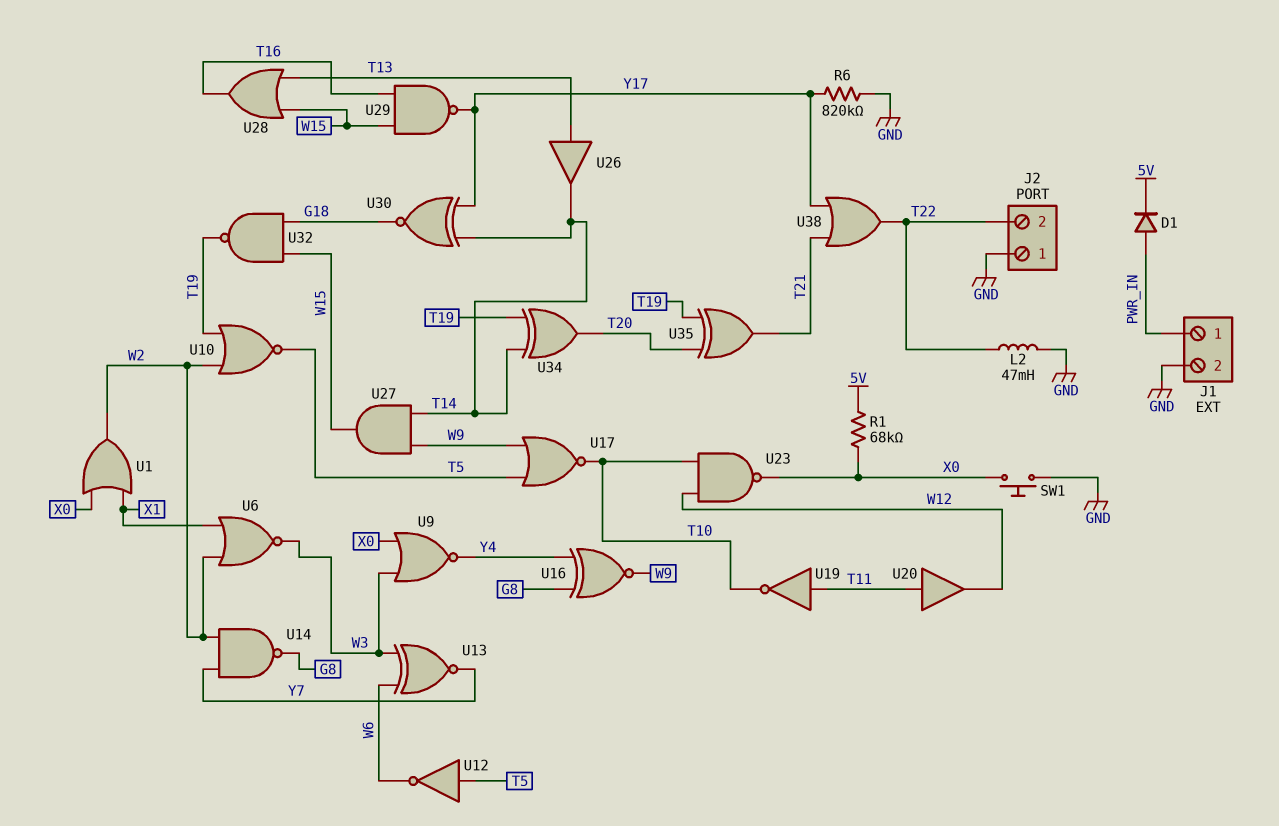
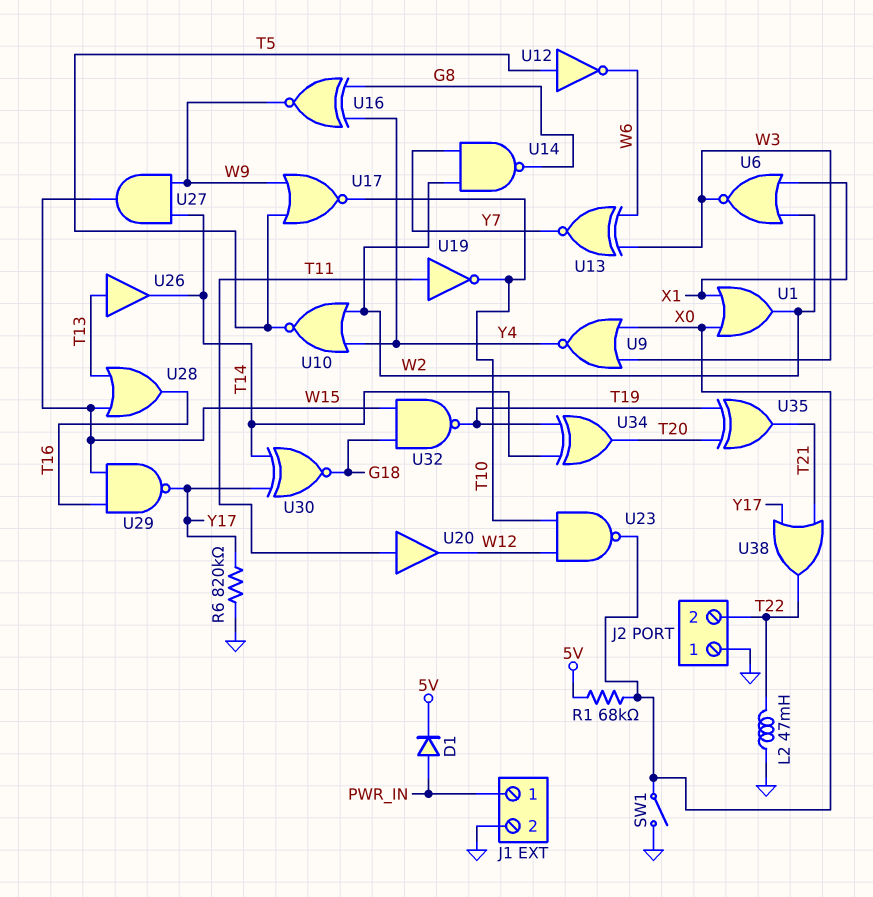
SW1: button (GND, X0) -> switch (GND, X0)
U10: NOR (in T19, in W2, out T5) -> NOR (in W2, in Y4, out T5)

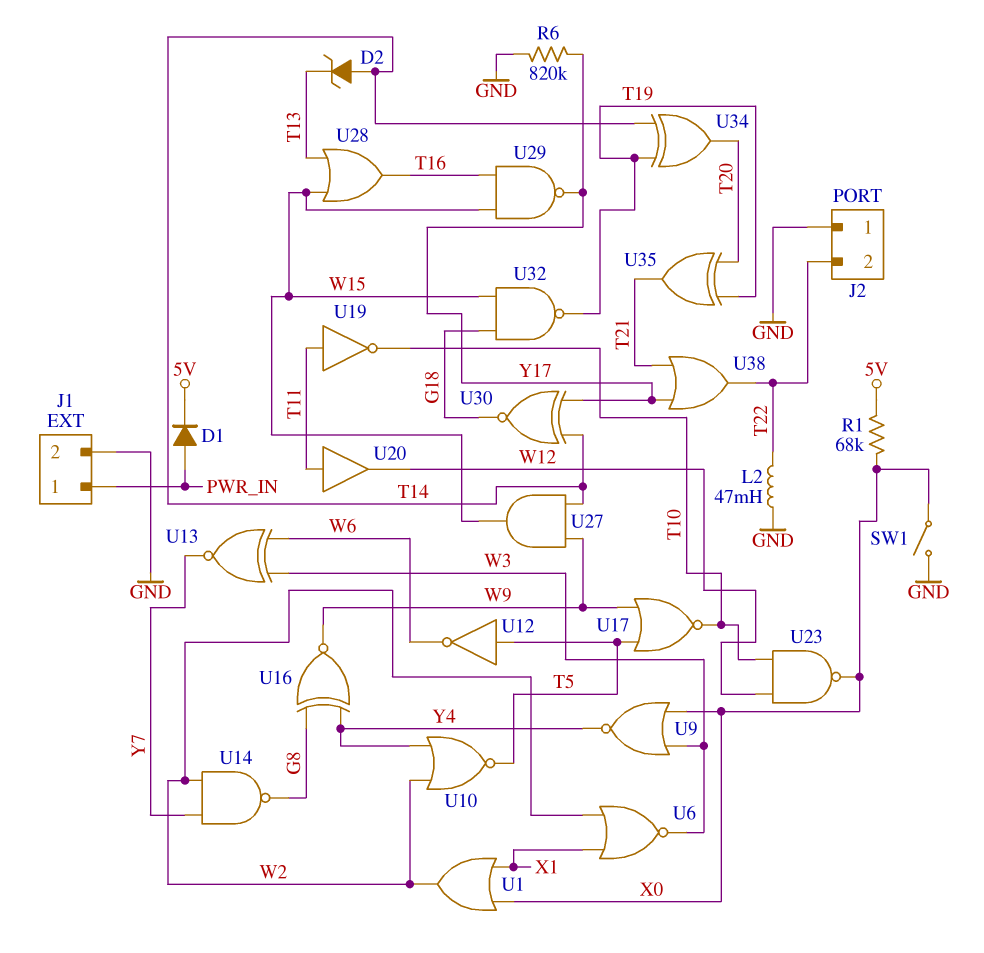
D2: none -> zener (A T14, K T13)
U26: buffer (in T13, out T14) -> none

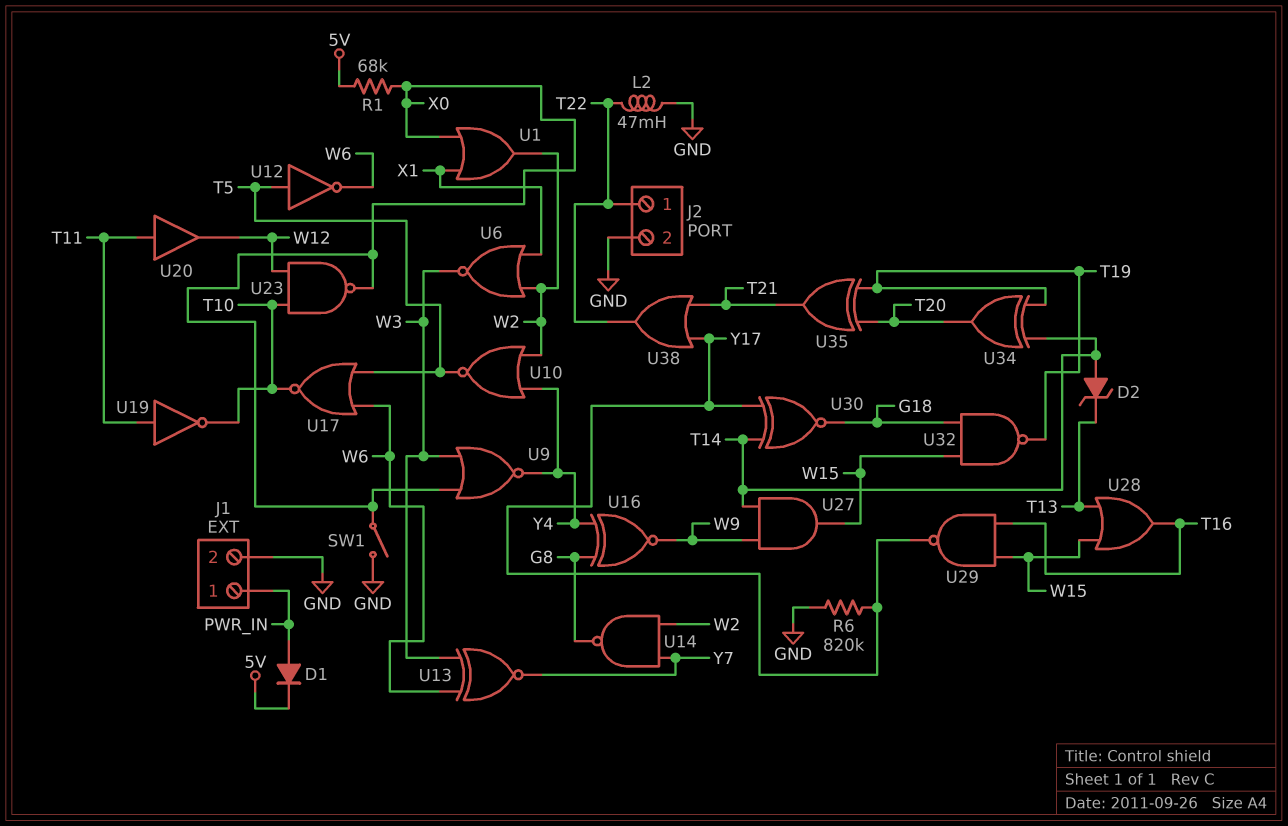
J2 pin 1: GND -> T22
J2 pin 2: T22 -> GND
U17: NOR (in T5, in W9, out T10) -> NOR (in T5, in W6, out T10)

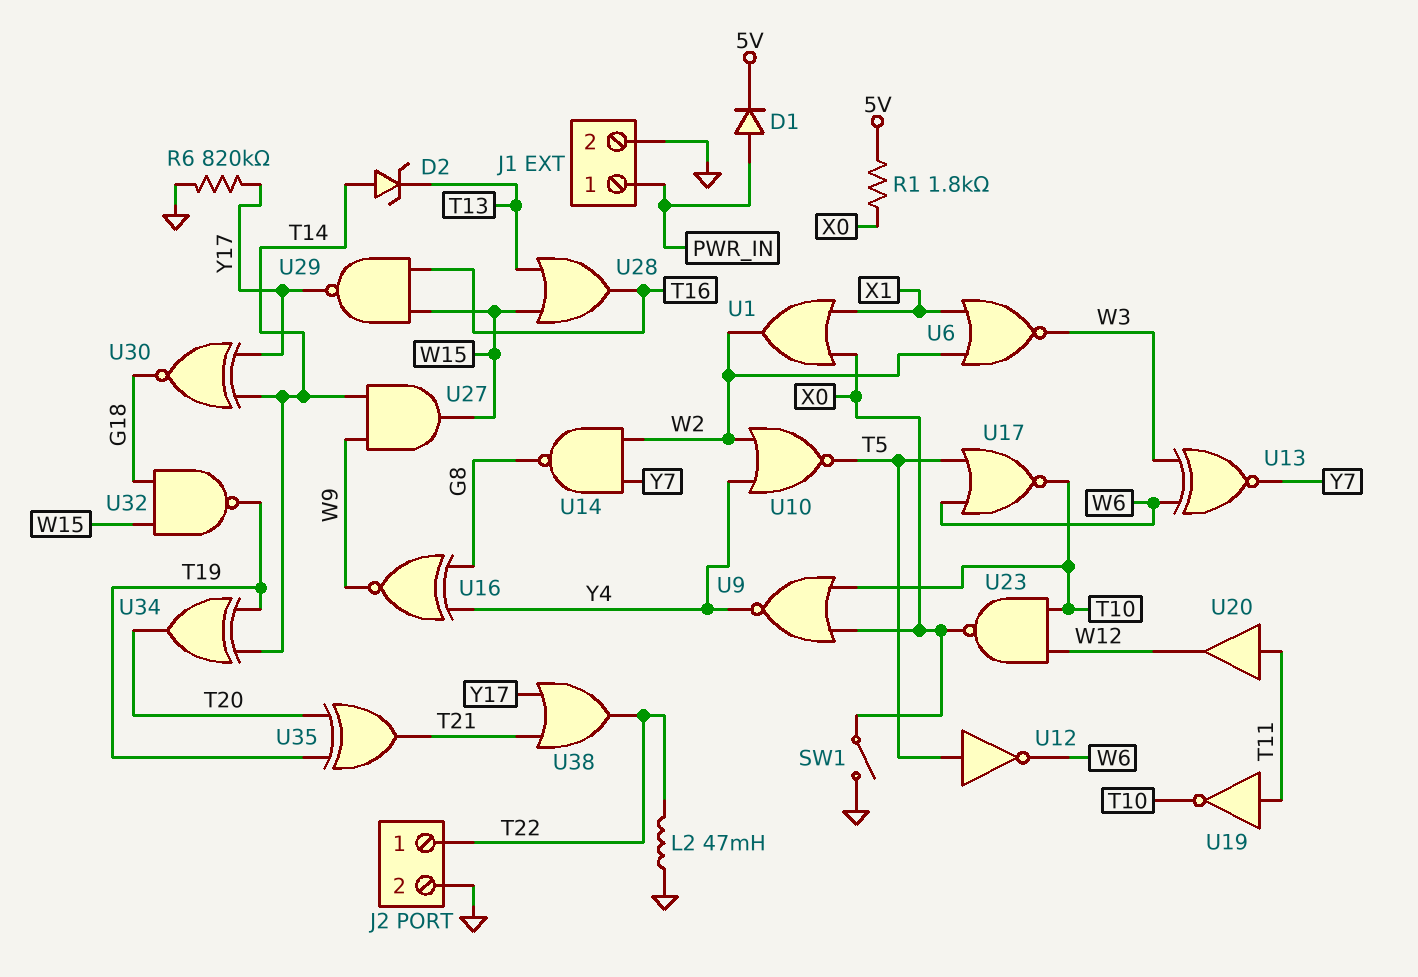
R1: 68k (5V, X0) -> 1.8k (5V, X0)
U9: NOR (in W3, in X0, out Y4) -> NOR (in T10, in X0, out Y4)

